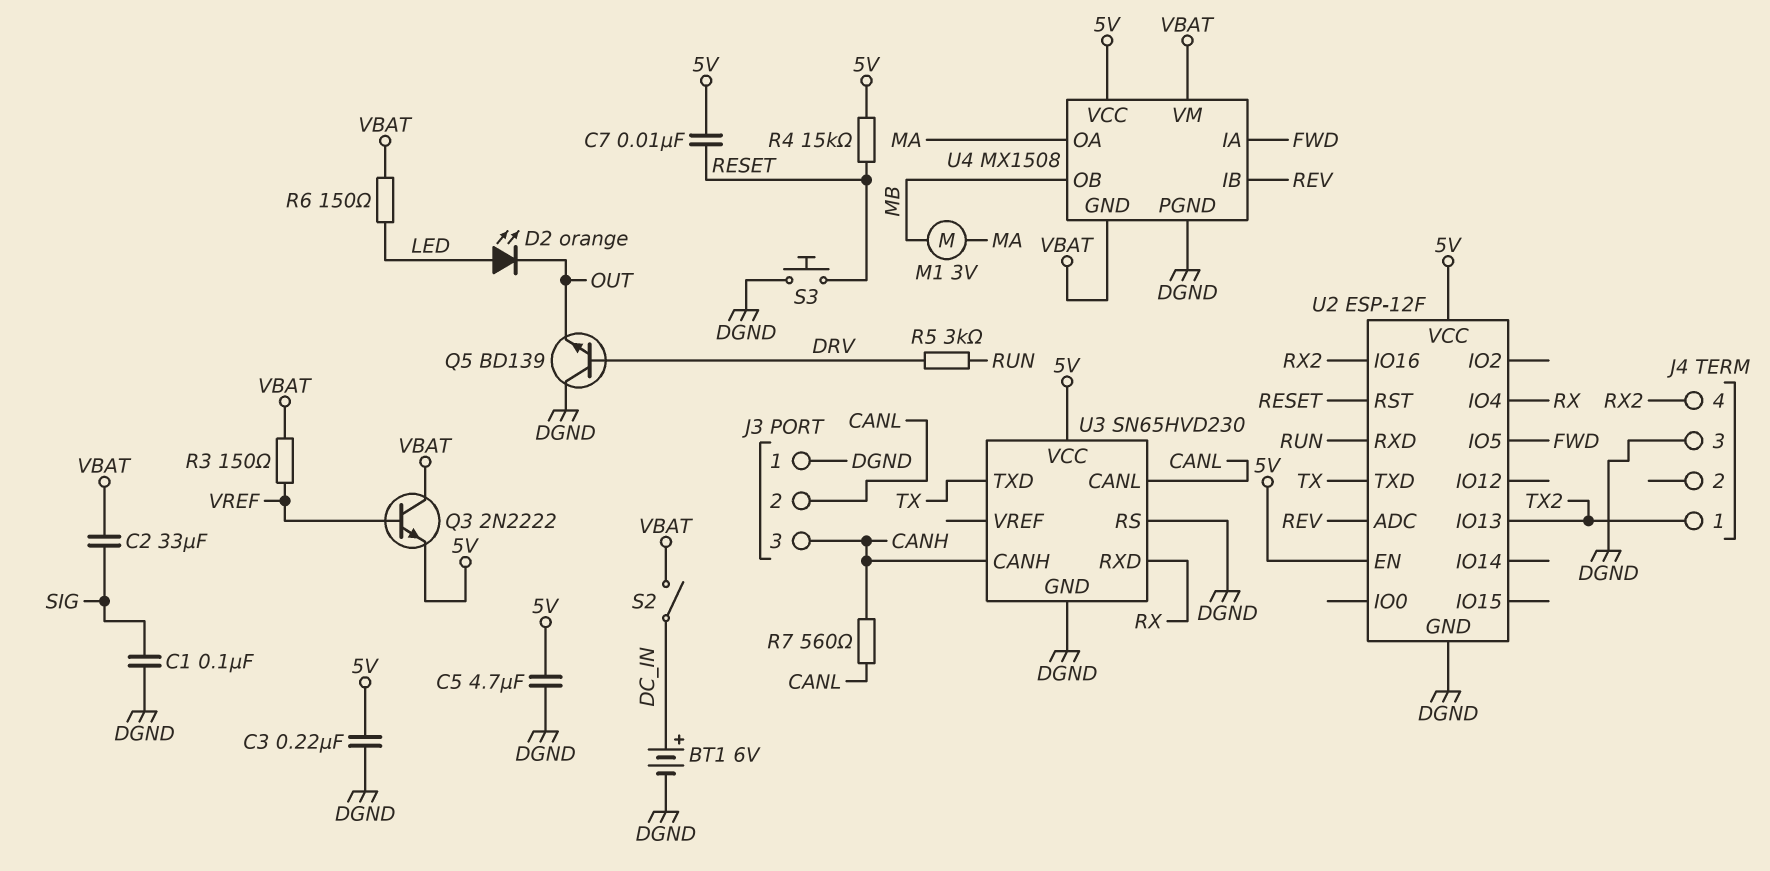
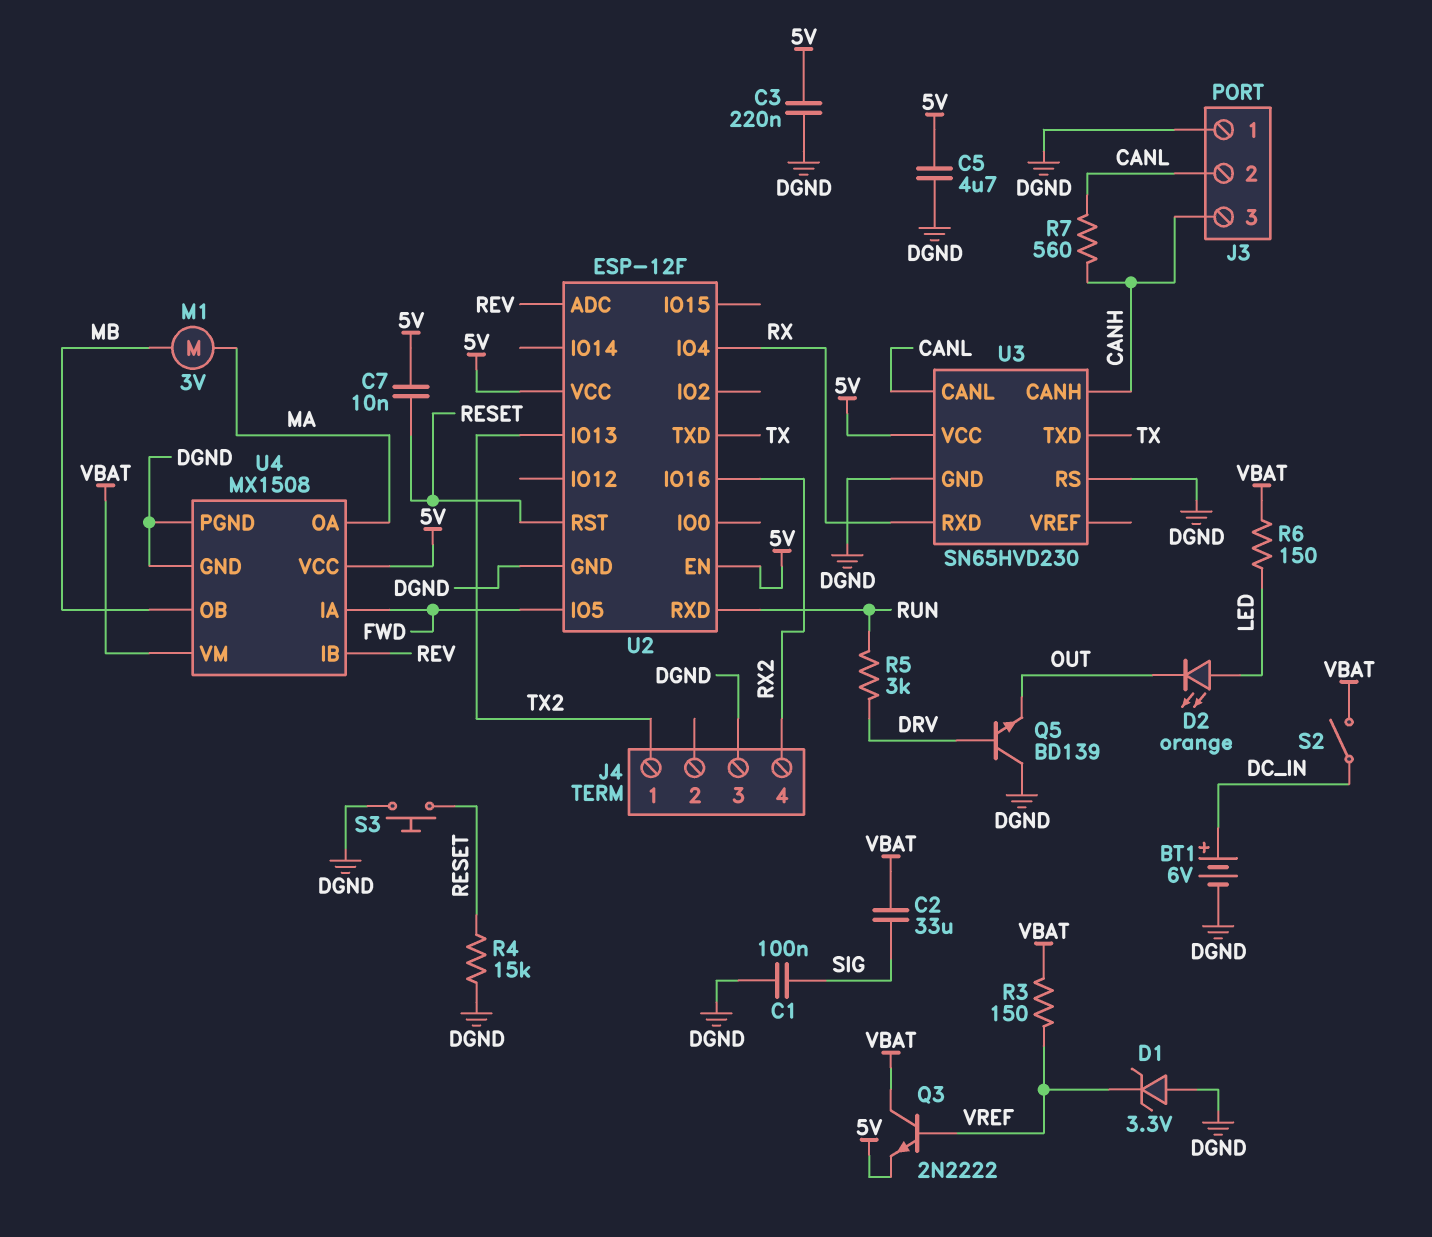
D1: none -> zener 3.3V (A DGND, K VREF)
R4: 15k (5V, RESET) -> 15k (DGND, RESET)
U4 pin GND: VBAT -> DGND

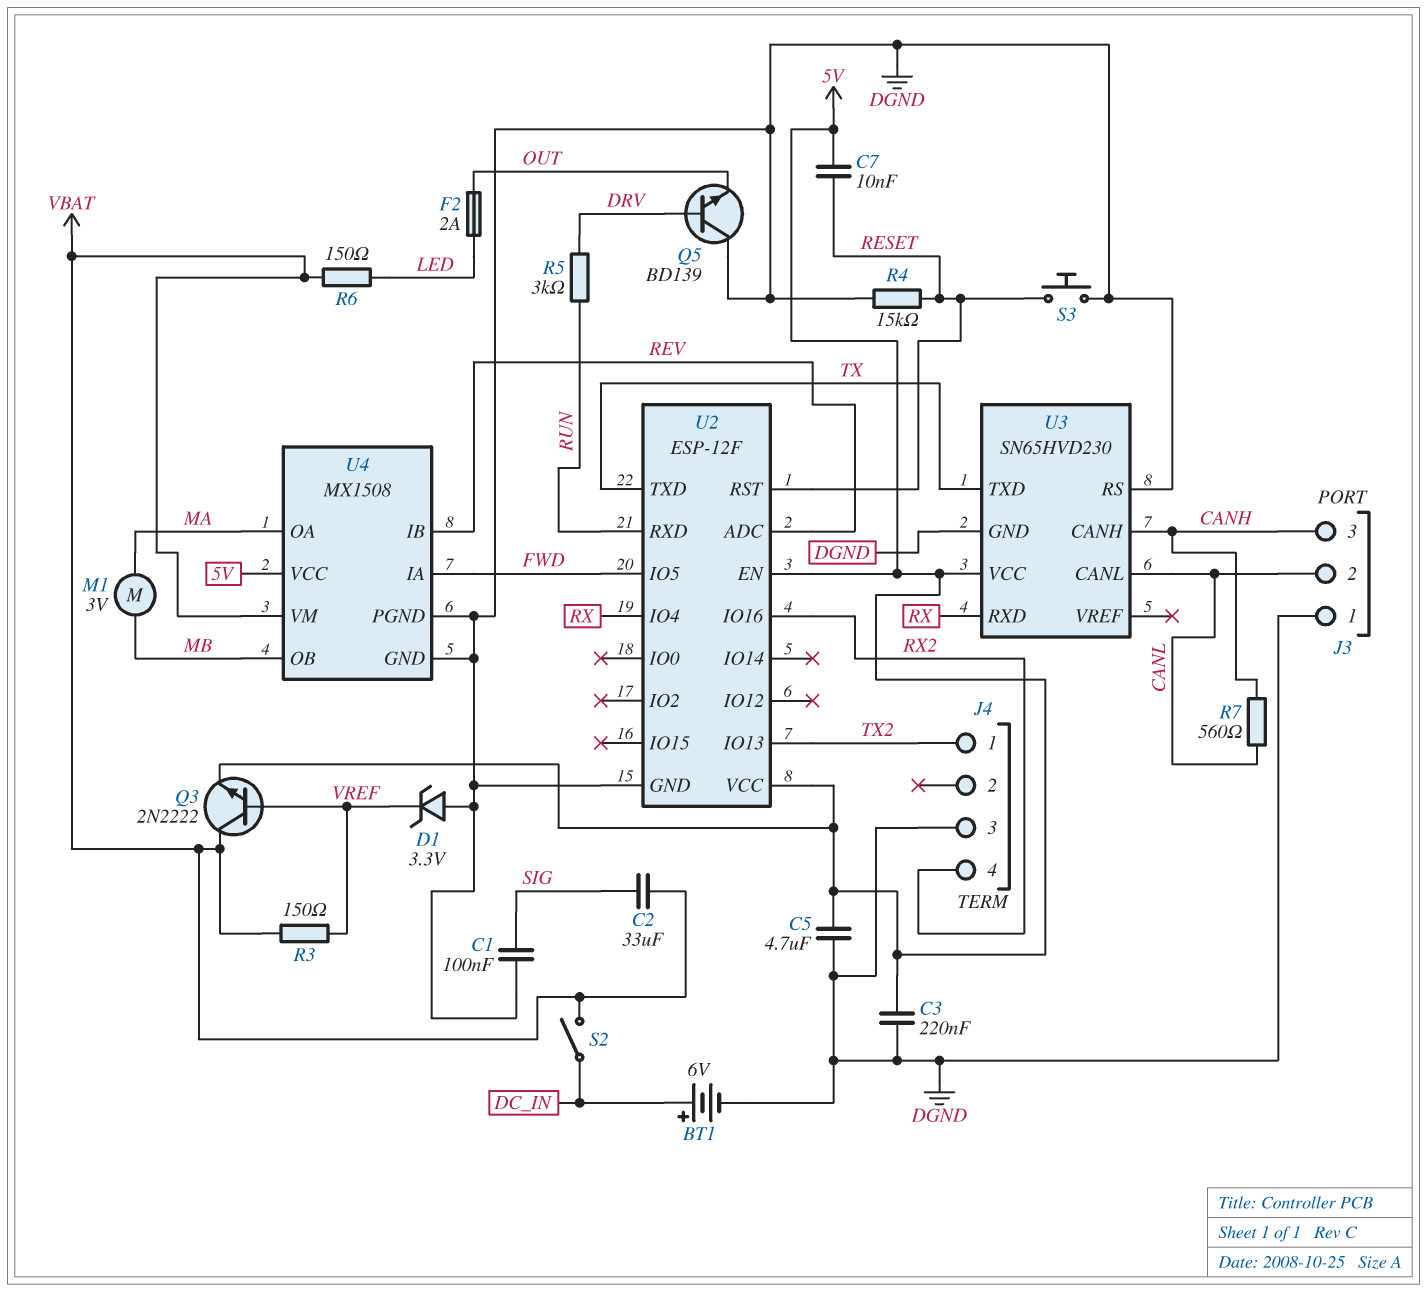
D2: LED orange (A LED, K OUT) -> none
F2: none -> 2A (LED, OUT)

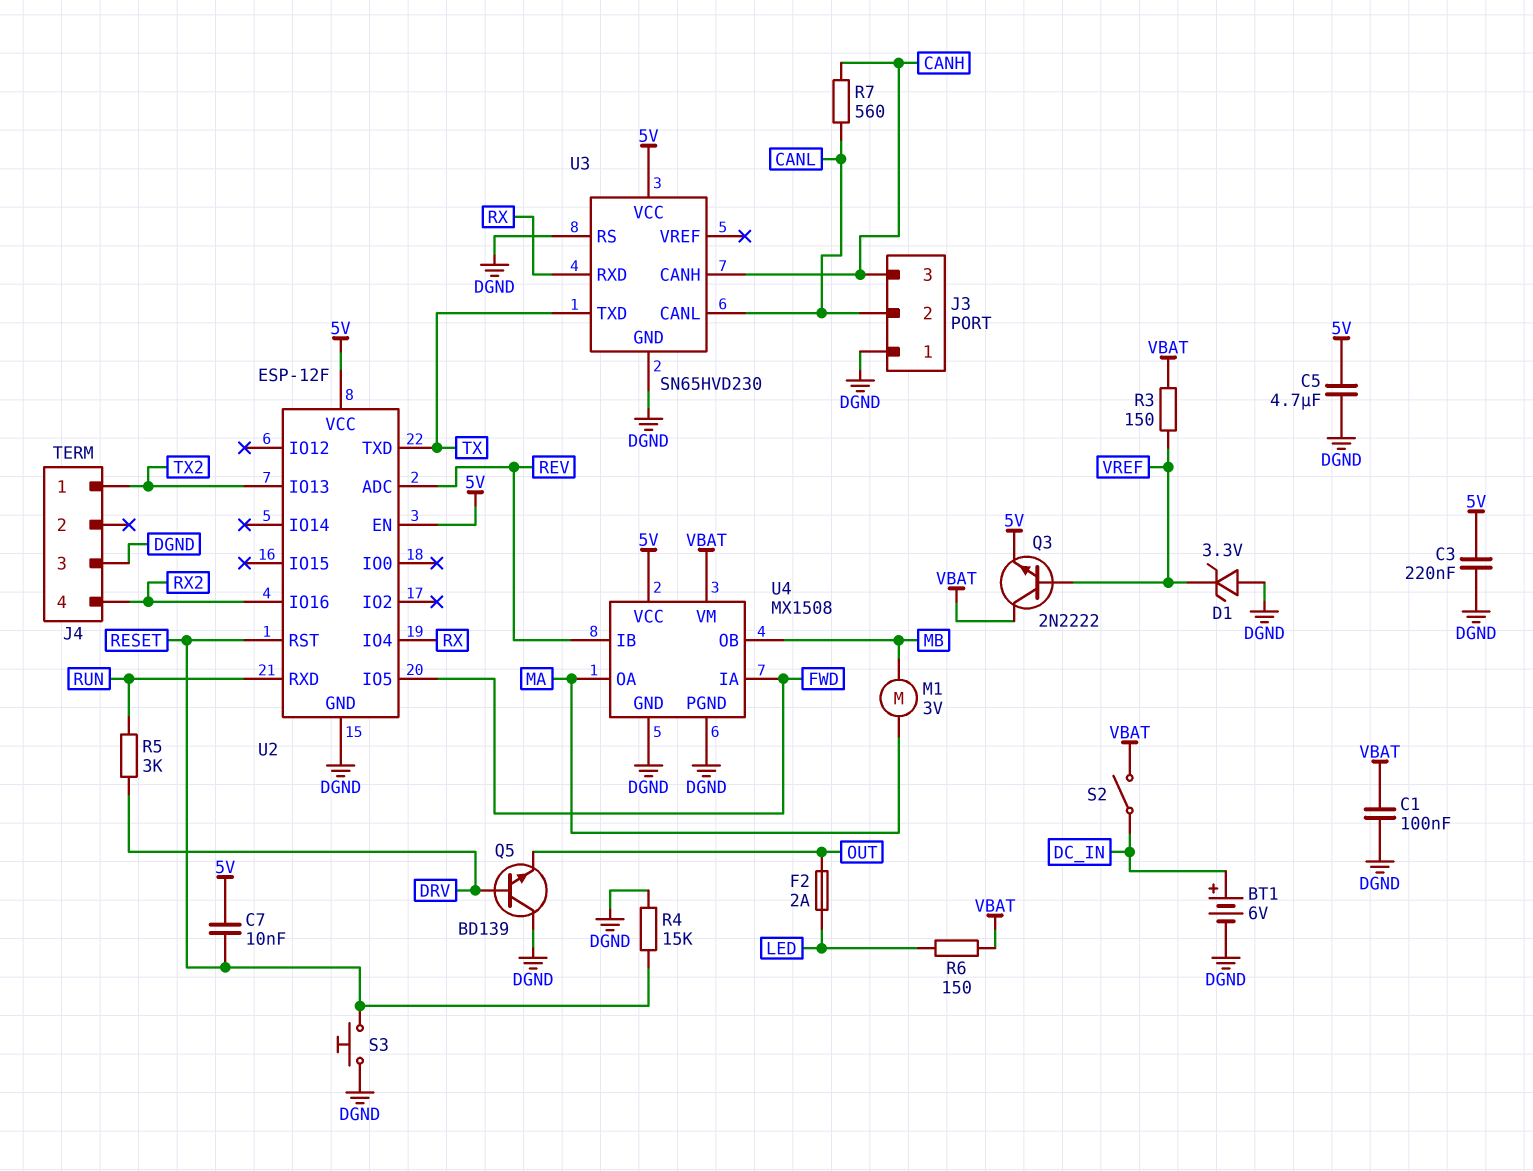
C1: 100nF (DGND, SIG) -> 100nF (DGND, VBAT)
C2: 33uF (SIG, VBAT) -> none

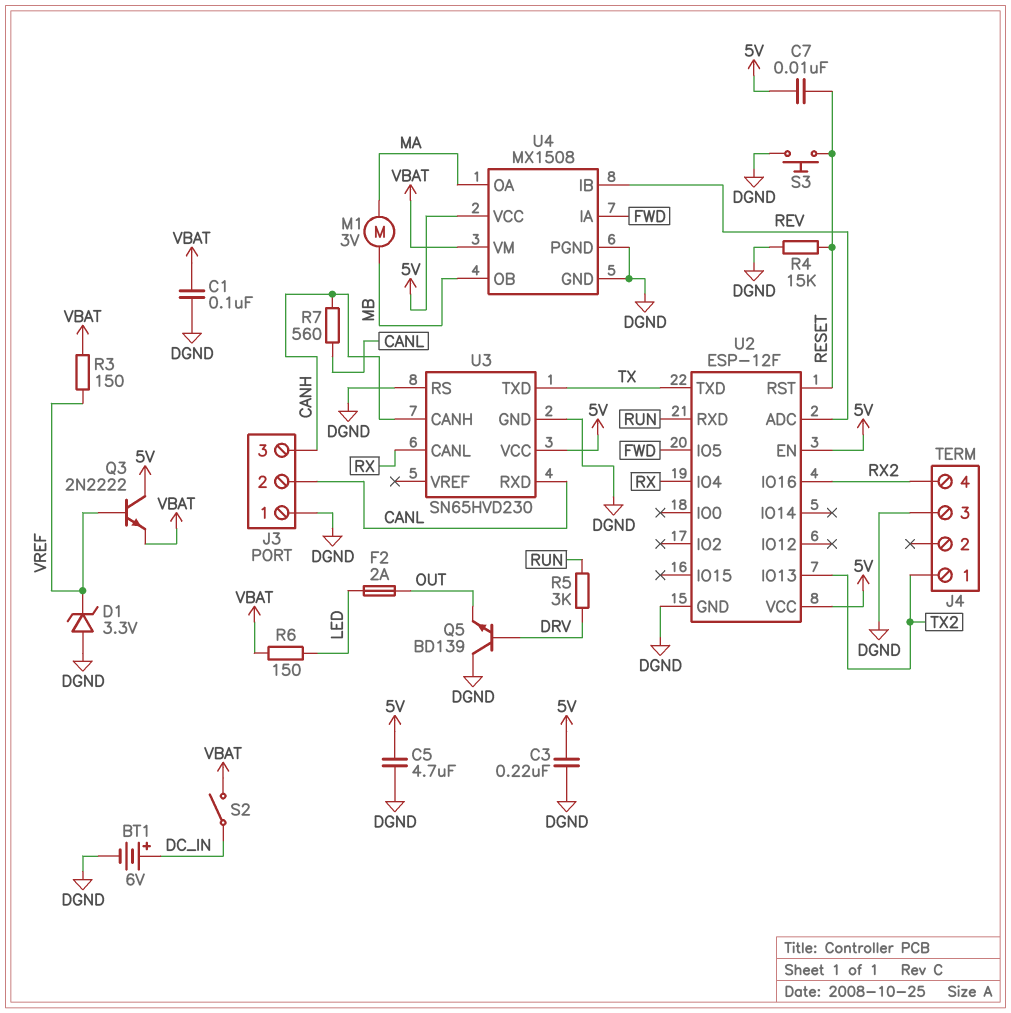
Q3: NPN 2N2222 (B VREF, C VBAT, E 5V) -> NPN 2N2222 (B VREF, C 5V, E VBAT)
U3 pin CANL: CANL -> RX
U3 pin RXD: RX -> CANL

